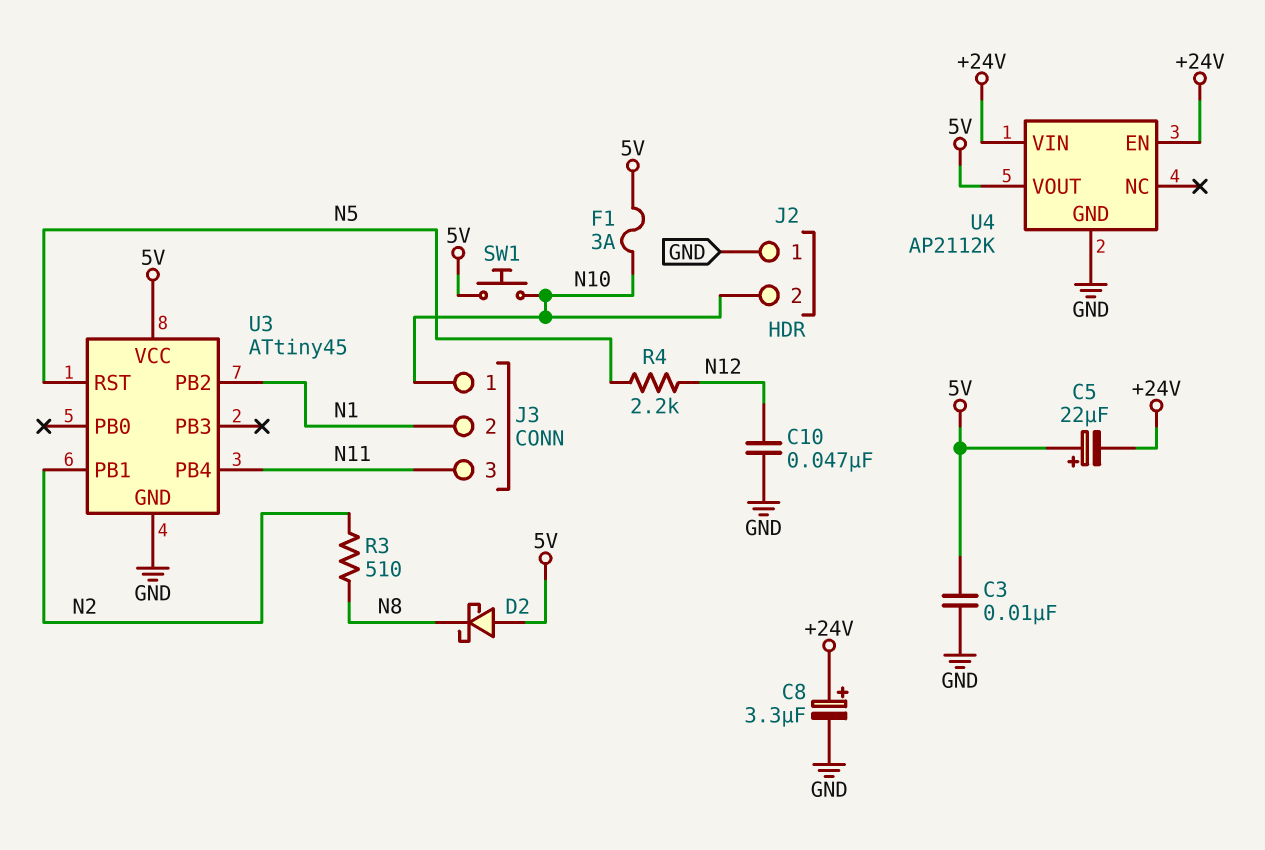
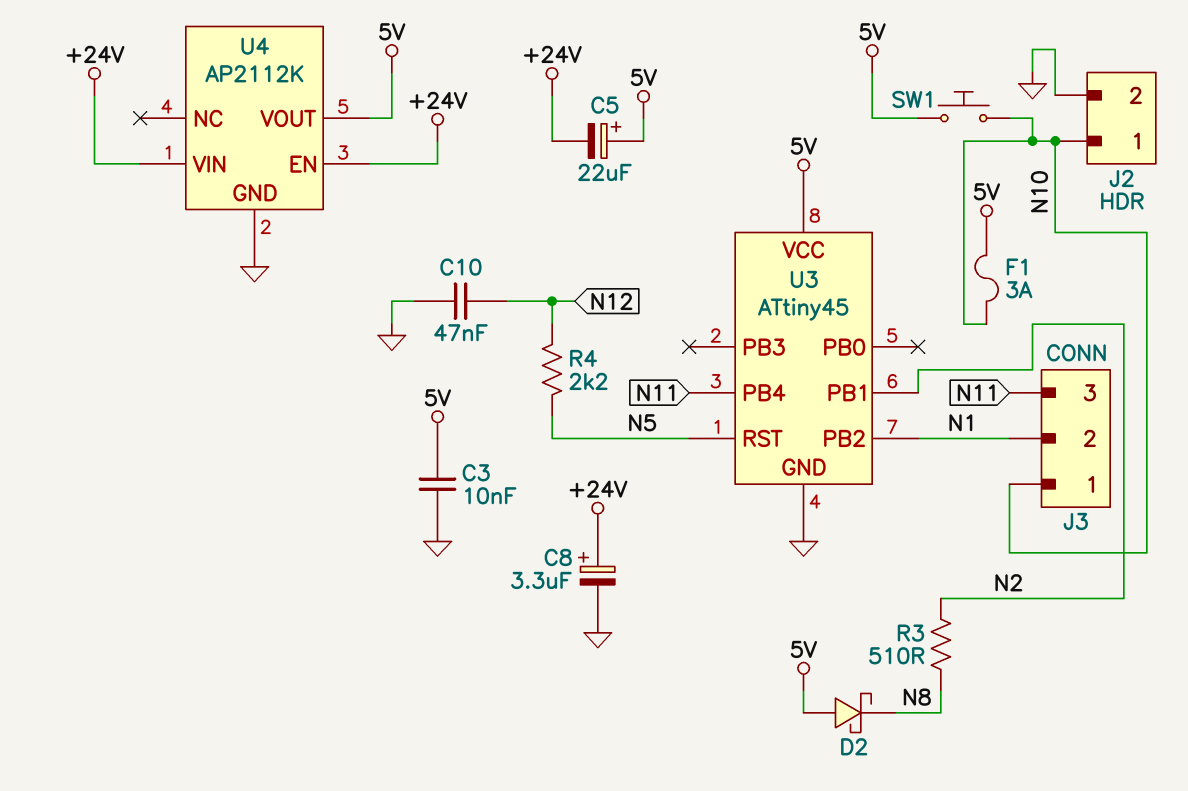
J2 pin 1: GND -> N10
J2 pin 2: N10 -> GND

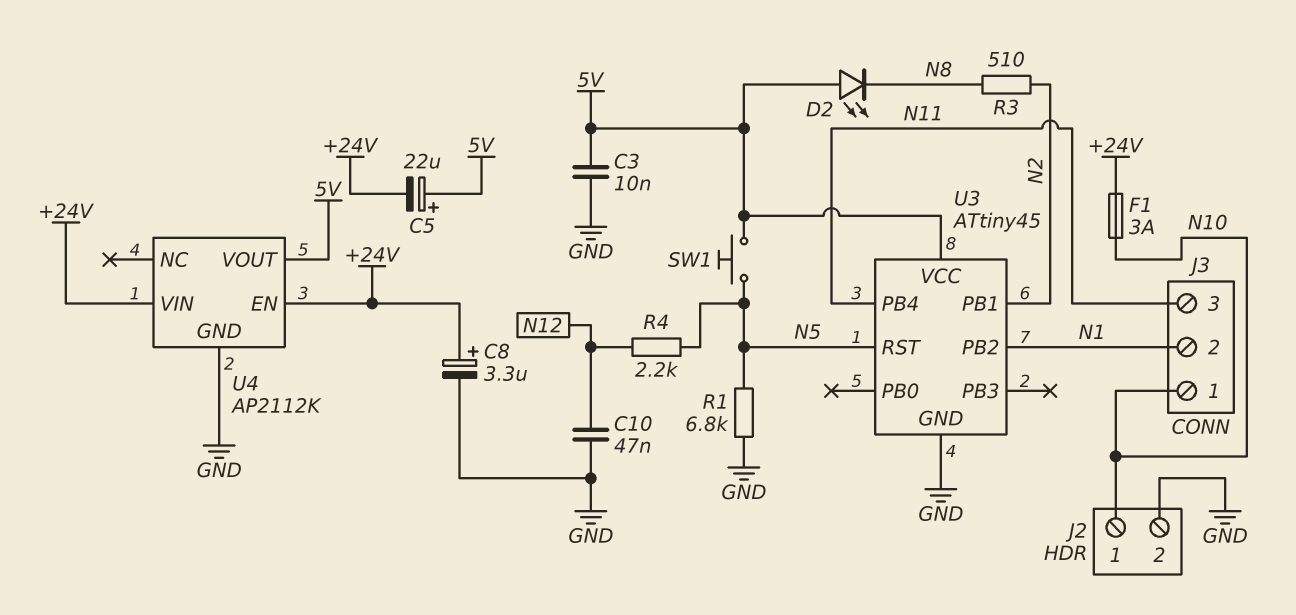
D2: schottky (A 5V, K N8) -> LED (A 5V, K N8)
F1: 3A (5V, N10) -> 3A (+24V, N10)
R1: none -> 6.8k (GND, N5)
SW1: button (5V, N10) -> button (5V, N5)

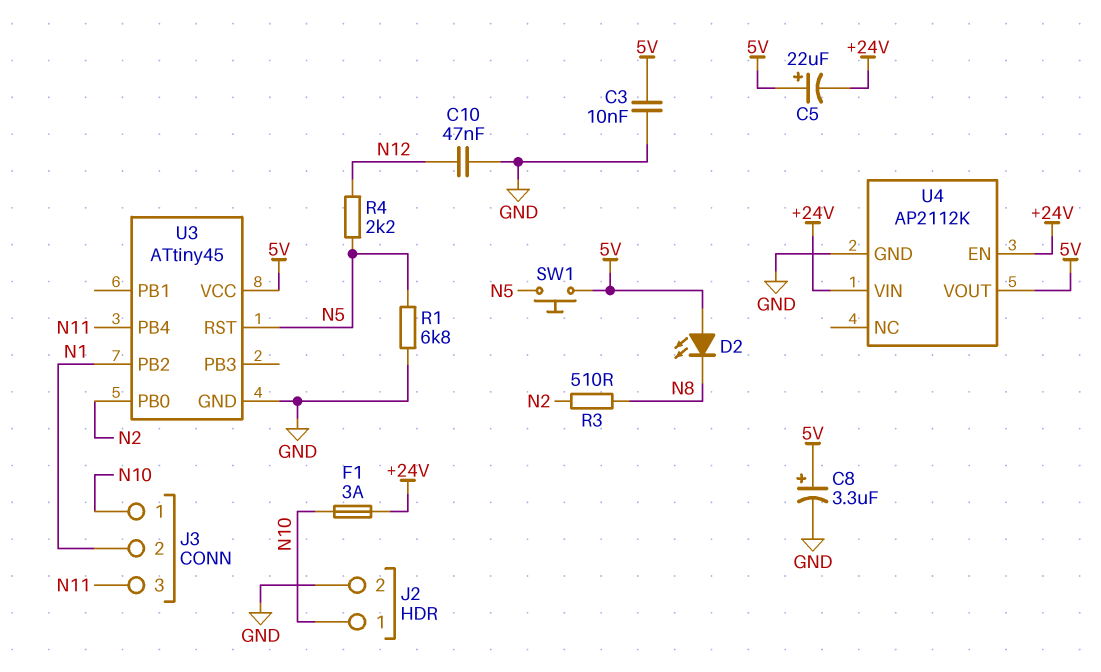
C8: 3.3uF (plus +24V, minus GND) -> 3.3uF (plus 5V, minus GND)
U3 pin PB0: none -> N2
U3 pin PB1: N2 -> none

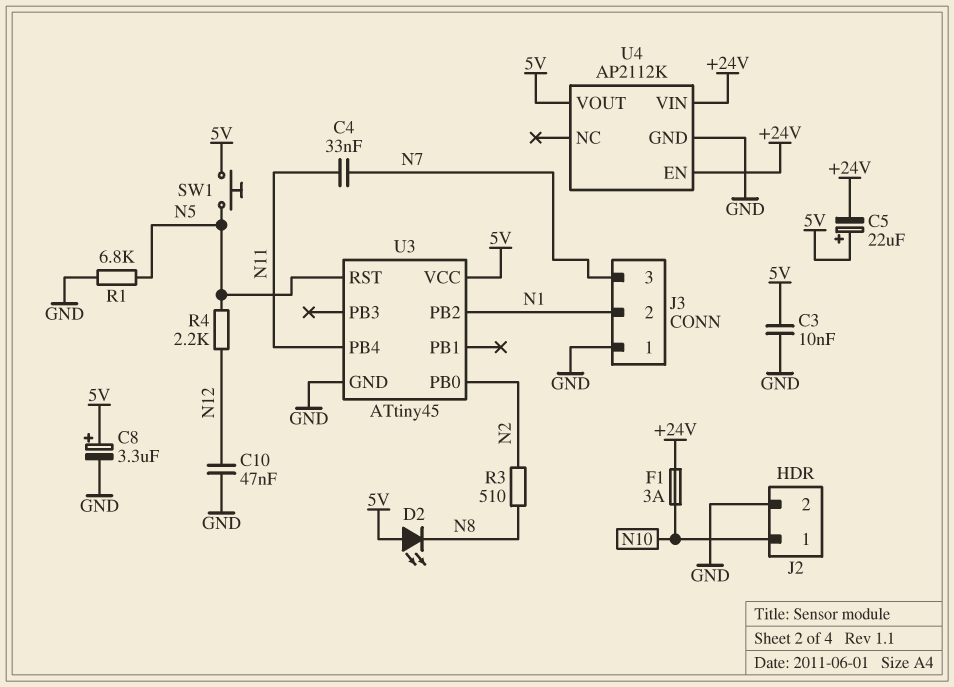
C4: none -> 33nF (N7, N11)
J3 pin 1: N10 -> GND
J3 pin 3: N11 -> N7

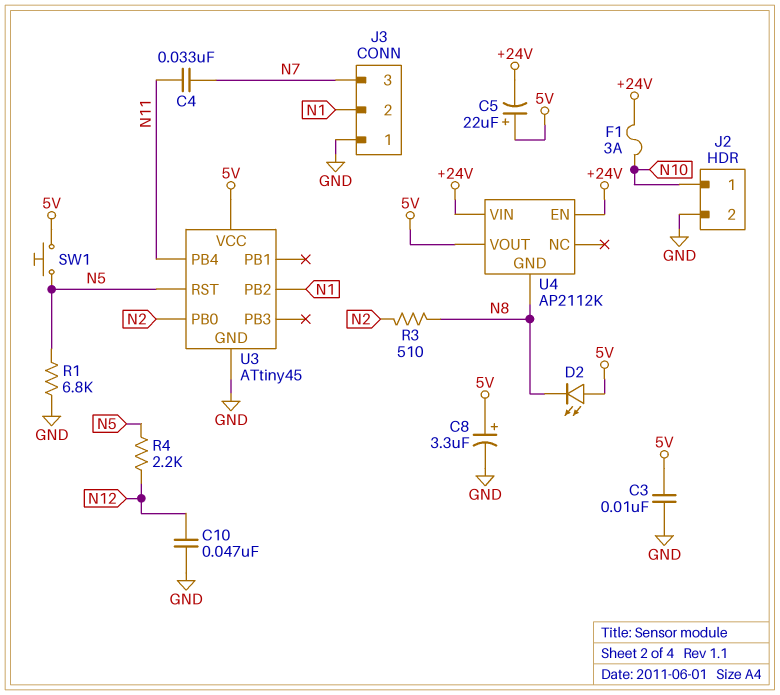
U4 pin GND: GND -> N8

